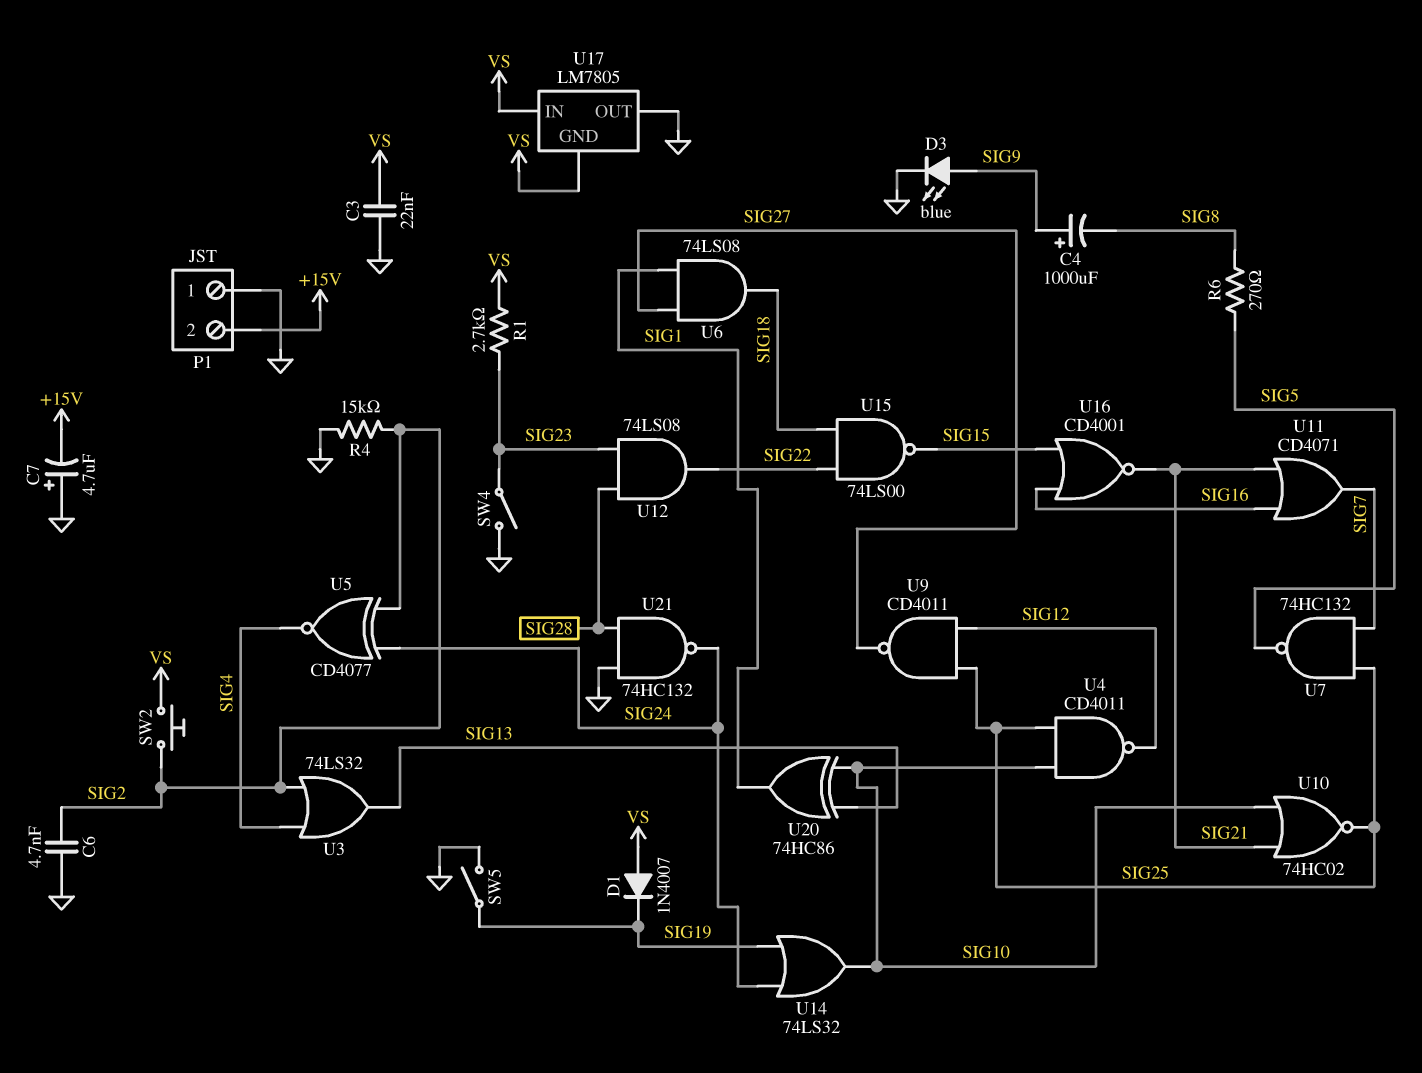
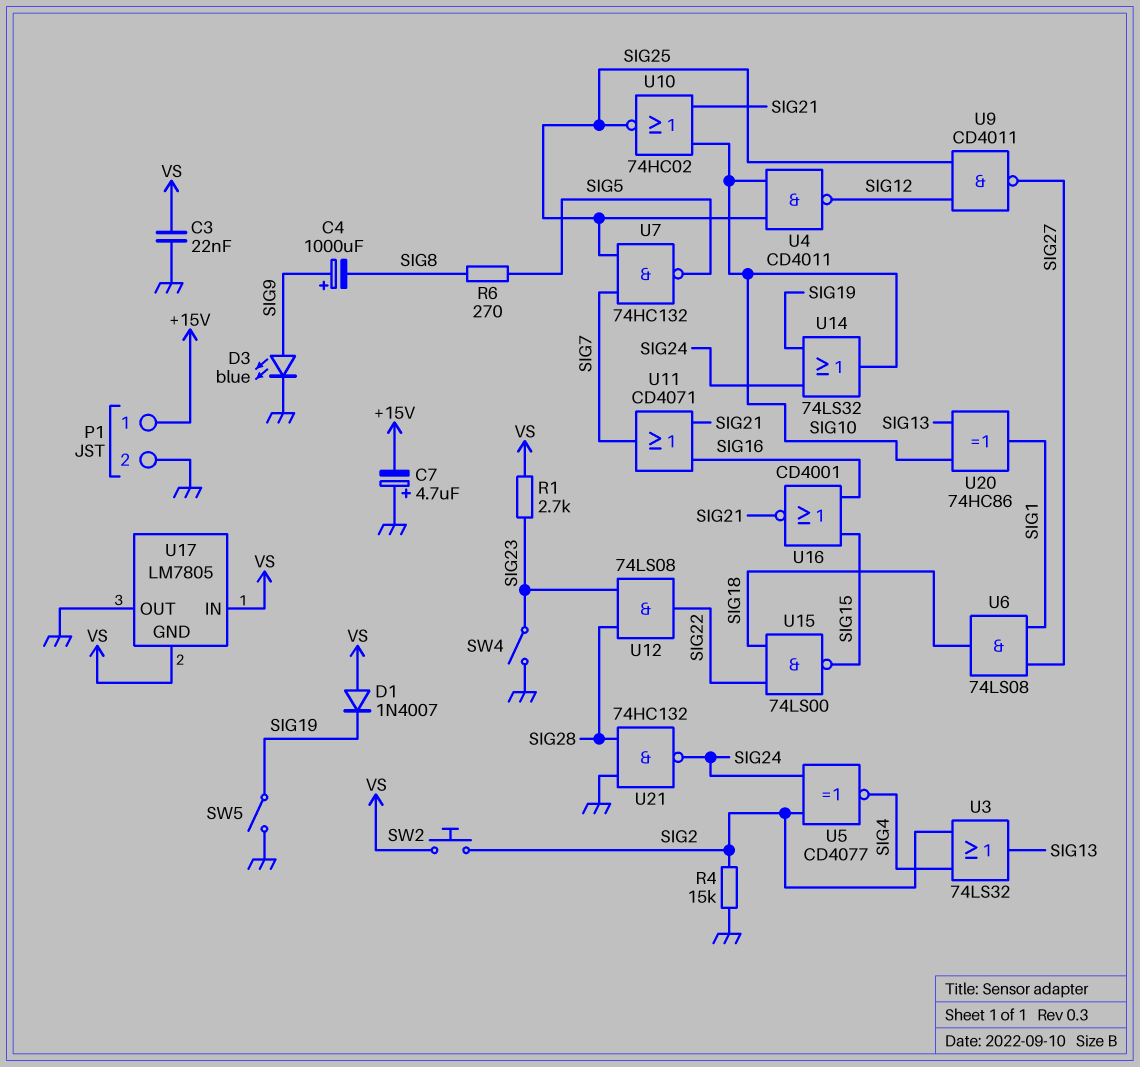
C6: 4.7nF (GND, SIG2) -> none
P1 pin 1: GND -> +15V
P1 pin 2: +15V -> GND

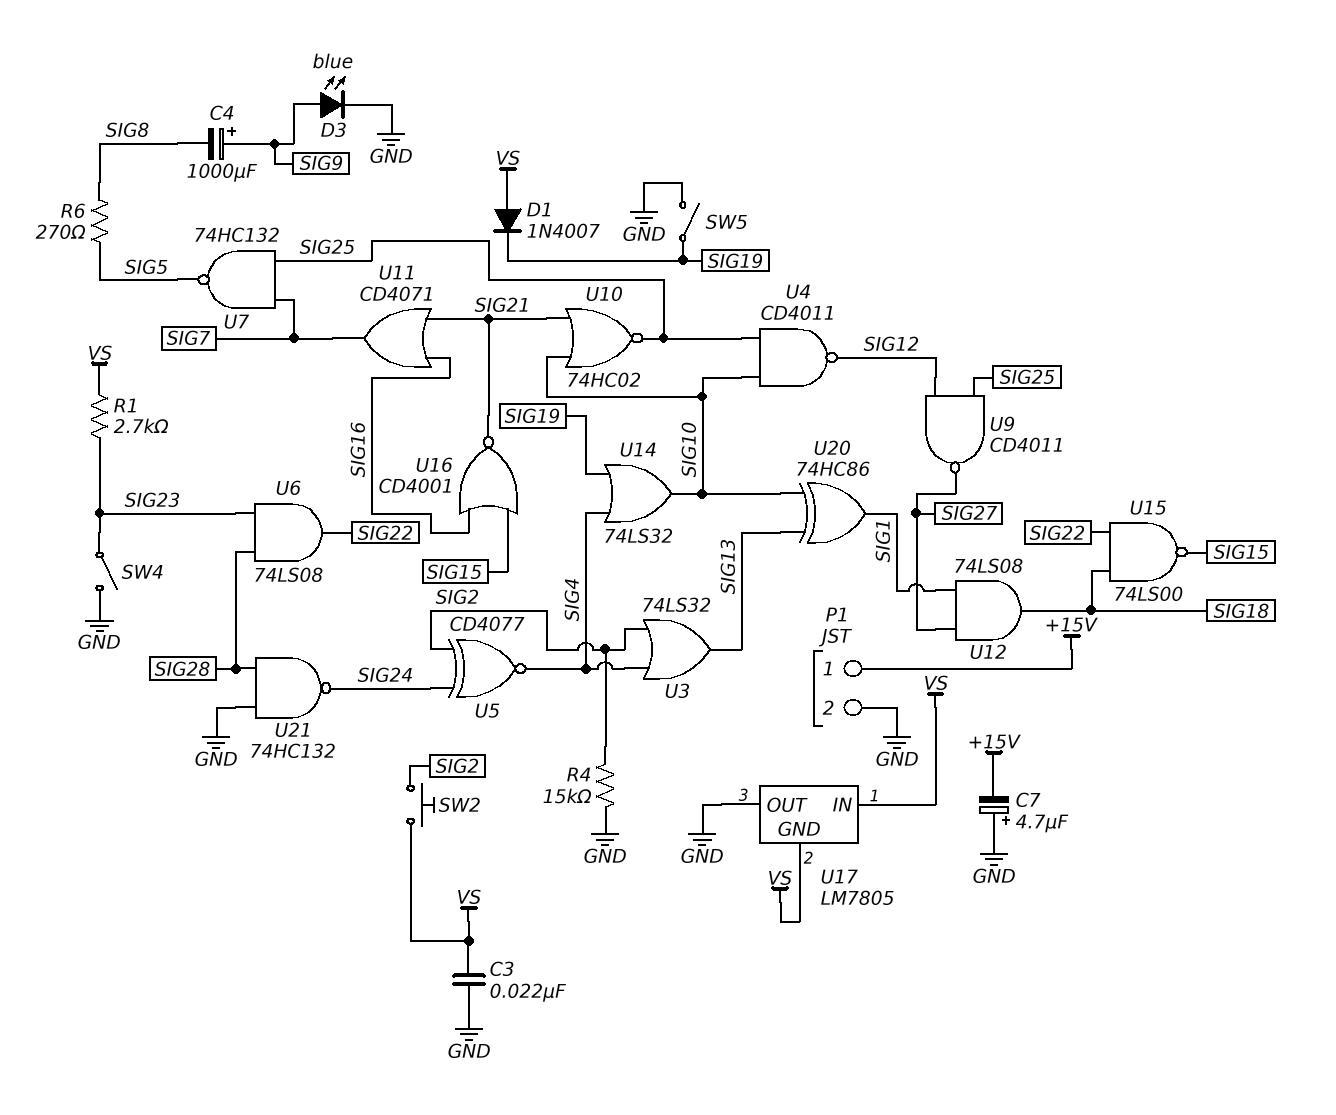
U6: AND 74LS08 (in SIG1, in SIG27, out SIG18) -> AND 74LS08 (in SIG23, in SIG28, out SIG22)
U12: AND 74LS08 (in SIG23, in SIG28, out SIG22) -> AND 74LS08 (in SIG1, in SIG27, out SIG18)
U14: OR 74LS32 (in SIG19, in SIG24, out SIG10) -> OR 74LS32 (in SIG4, in SIG19, out SIG10)

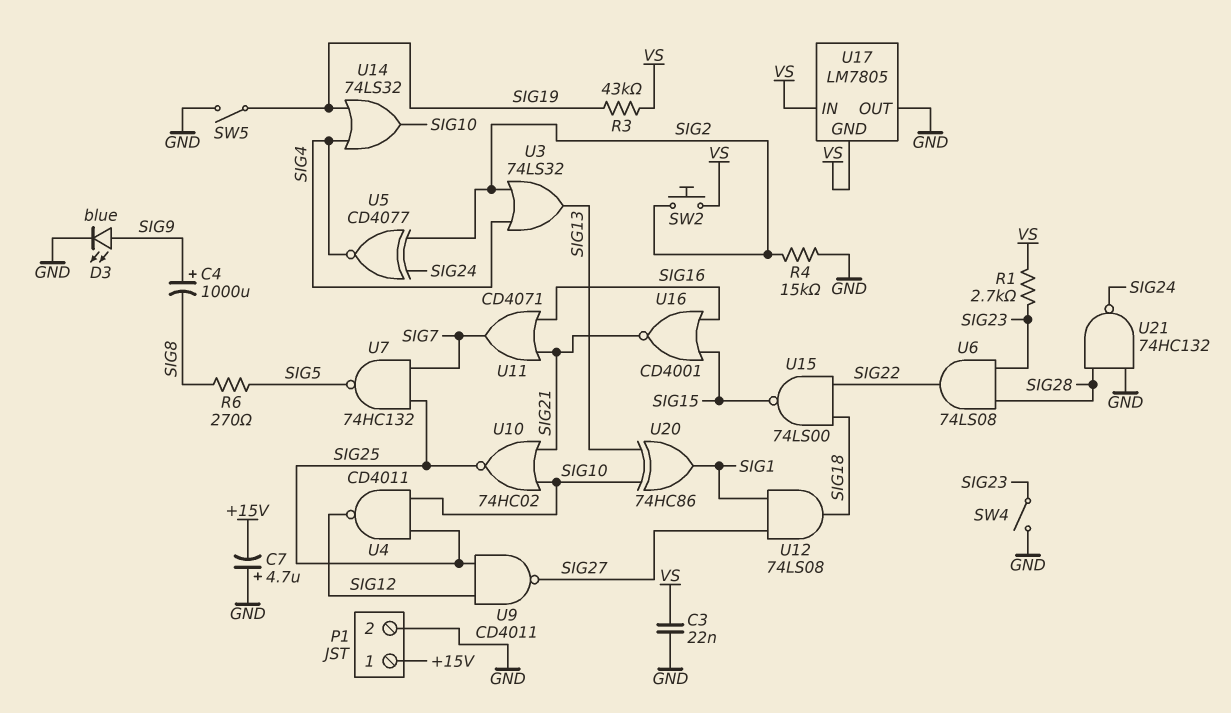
D1: diode 1N4007 (A VS, K SIG19) -> none
R3: none -> 43k (SIG19, VS)

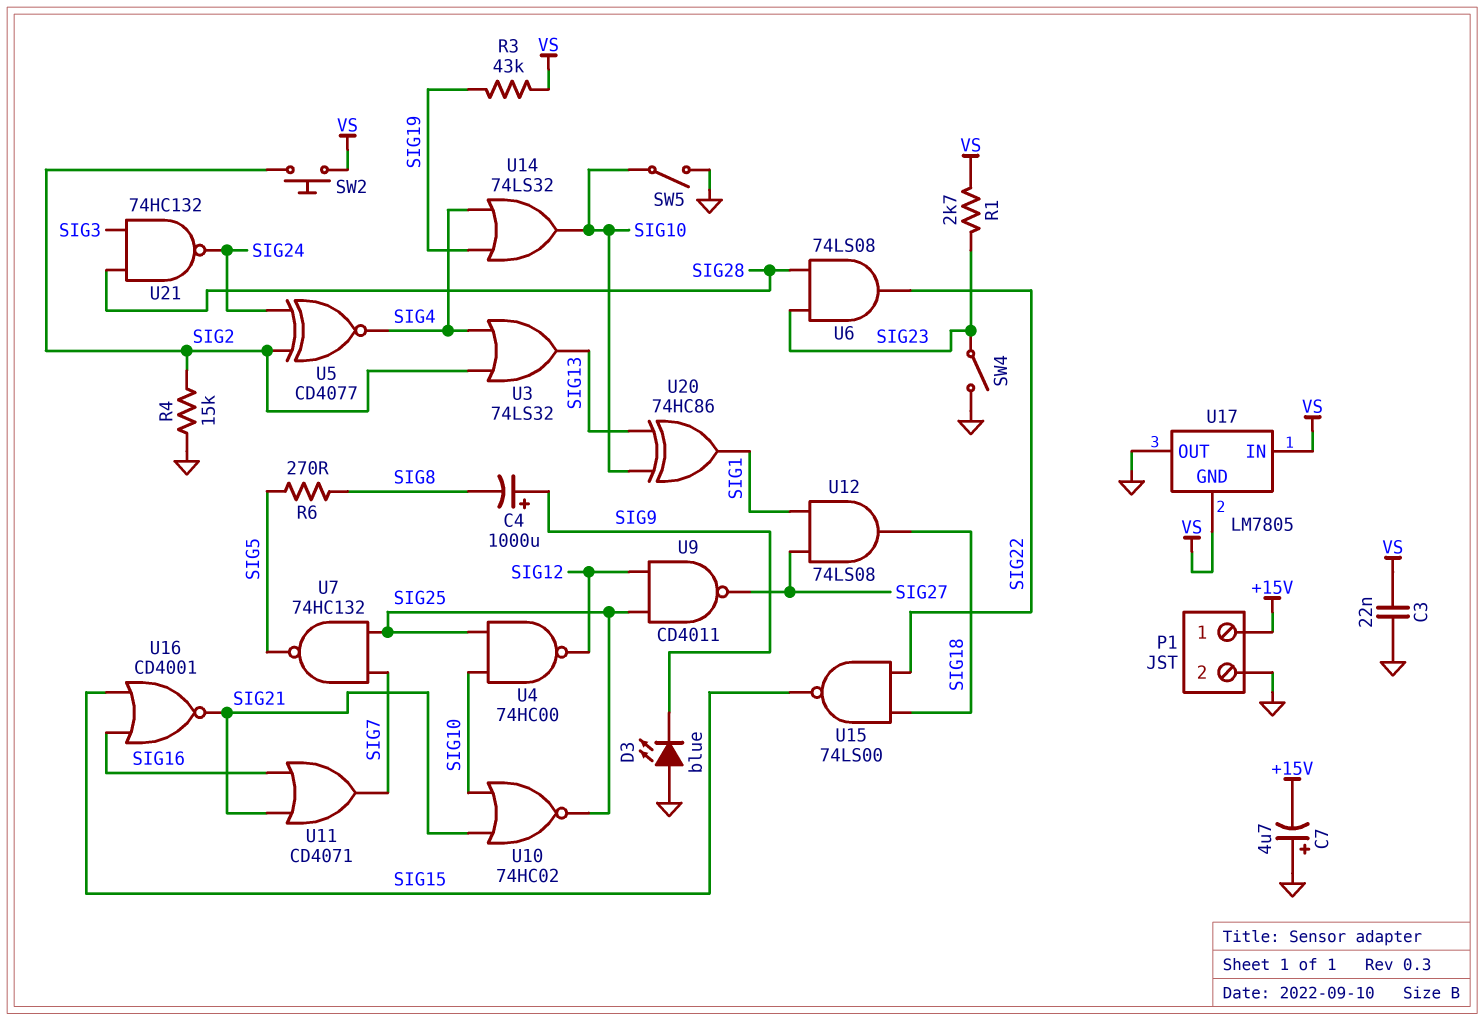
D3: LED blue (A SIG9, K GND) -> LED blue (A GND, K SIG9)
SW5: switch (GND, SIG19) -> switch (GND, SIG10)
U4: NAND CD4011 (in SIG10, in SIG25, out SIG12) -> NAND 74HC00 (in SIG10, in SIG25, out SIG12)
U21: NAND 74HC132 (in GND, in SIG28, out SIG24) -> NAND 74HC132 (in SIG3, in SIG28, out SIG24)

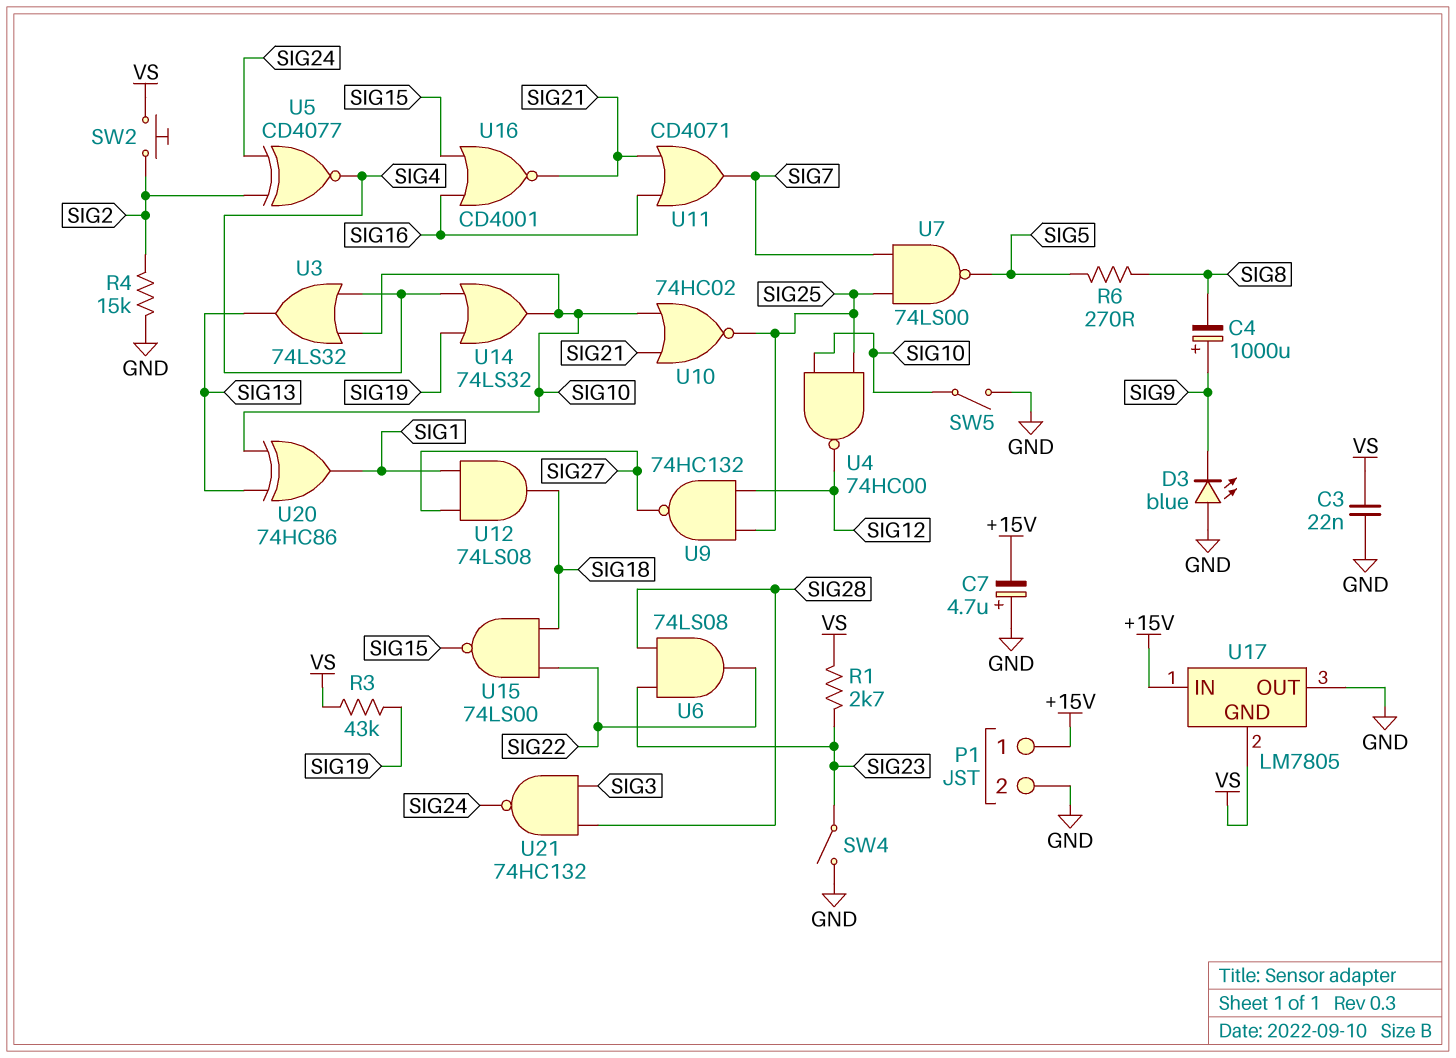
U3: OR 74LS32 (in SIG2, in SIG4, out SIG13) -> OR 74LS32 (in SIG4, in SIG10, out SIG13)
U7: NAND 74HC132 (in SIG7, in SIG25, out SIG5) -> NAND 74LS00 (in SIG7, in SIG25, out SIG5)
U9: NAND CD4011 (in SIG12, in SIG25, out SIG27) -> NAND 74HC132 (in SIG12, in SIG25, out SIG27)
U17 pin IN: VS -> +15V

